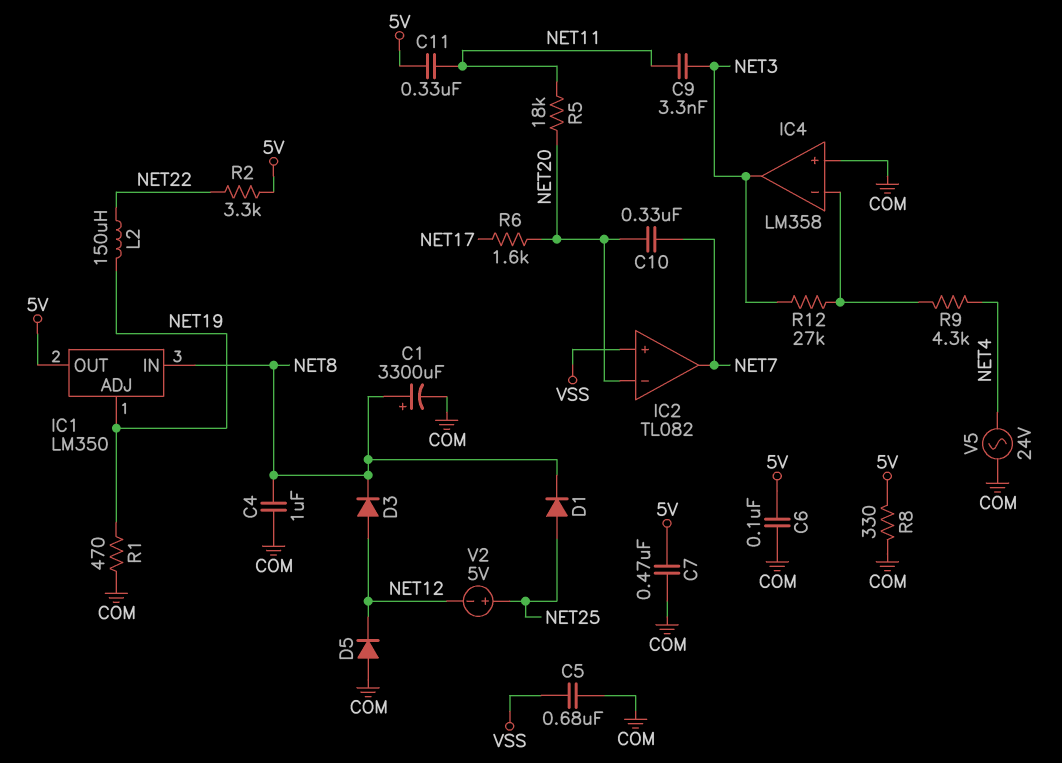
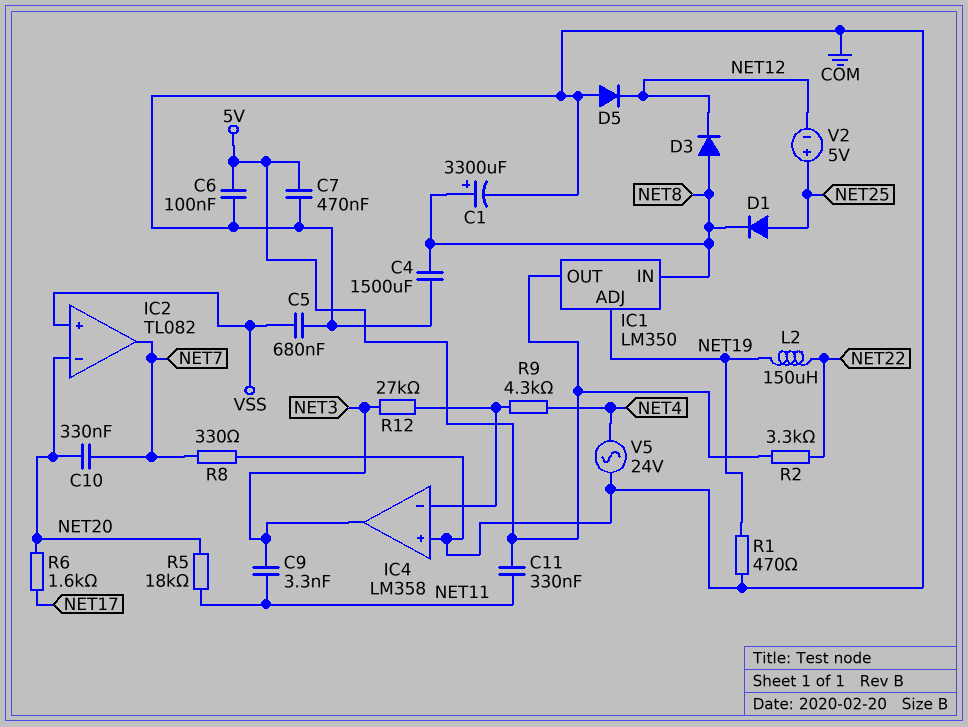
C4: 1uF (COM, NET8) -> 1500uF (COM, NET8)
D3: diode (A NET12, K NET8) -> diode (A NET8, K NET12)
R8: 330 (5V, COM) -> 330 (COM, NET7)

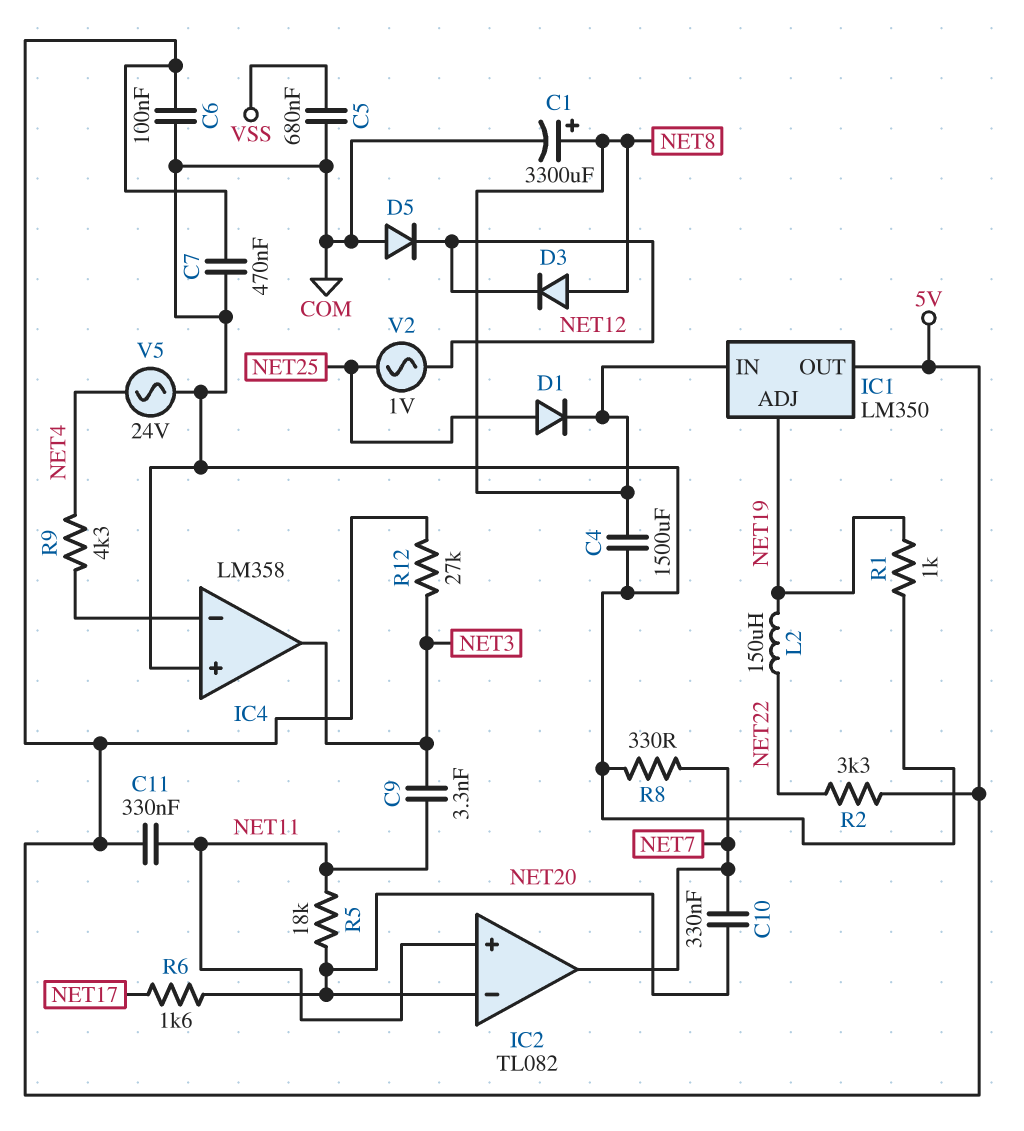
IC2 pin in+: VSS -> NET11
R1: 470 (COM, NET19) -> 1k (COM, NET19)
R12: 27k (IC4/in-, NET3) -> 27k (5V, NET3)
V2: 5V (plus NET25, minus NET12) -> AC 1V (NET12, NET25)

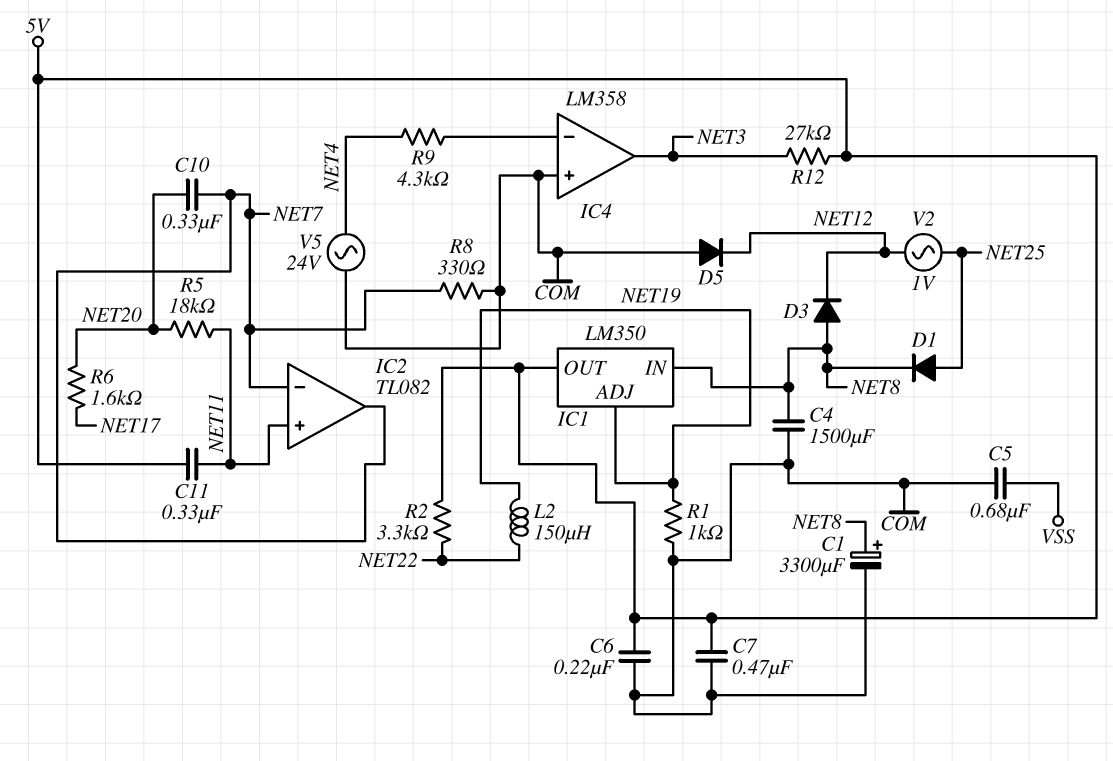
C6: 100nF (5V, COM) -> 220nF (5V, COM)
C9: 3.3nF (NET3, NET11) -> none
IC2 pin in-: NET20 -> NET7

